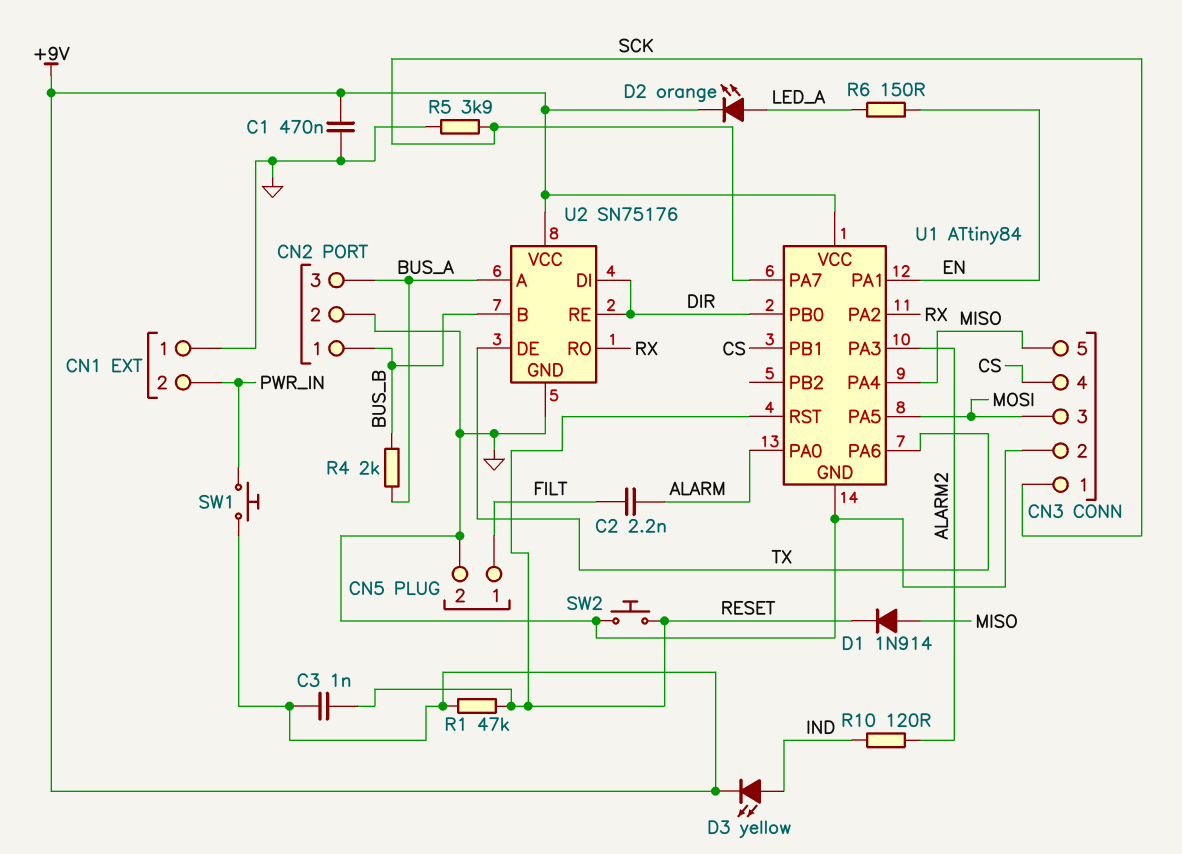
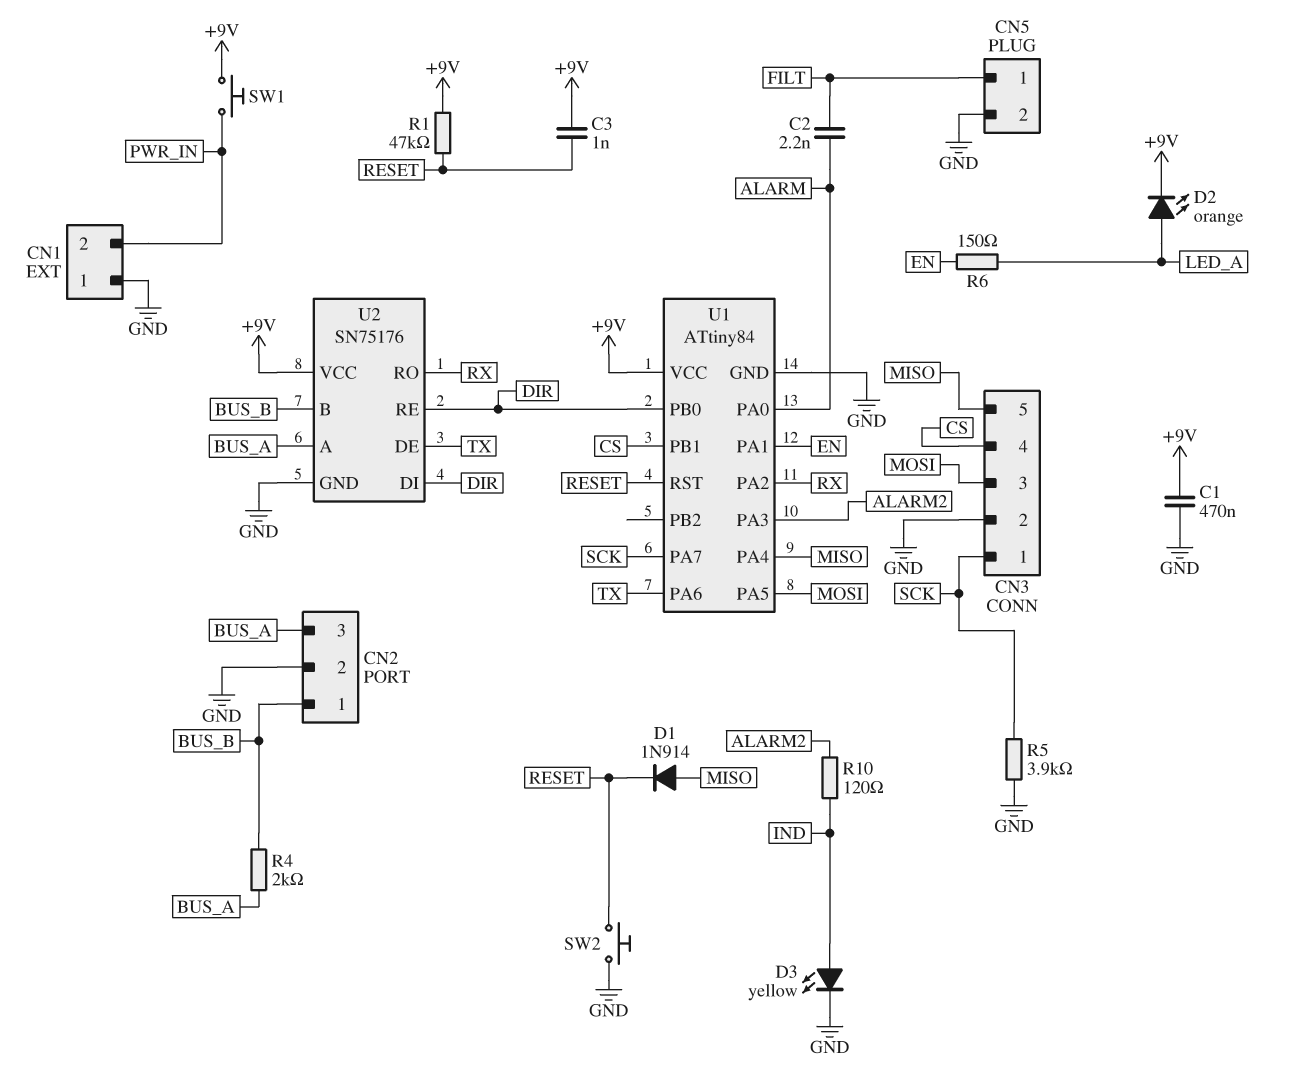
D3: LED yellow (A IND, K +9V) -> LED yellow (A IND, K GND)

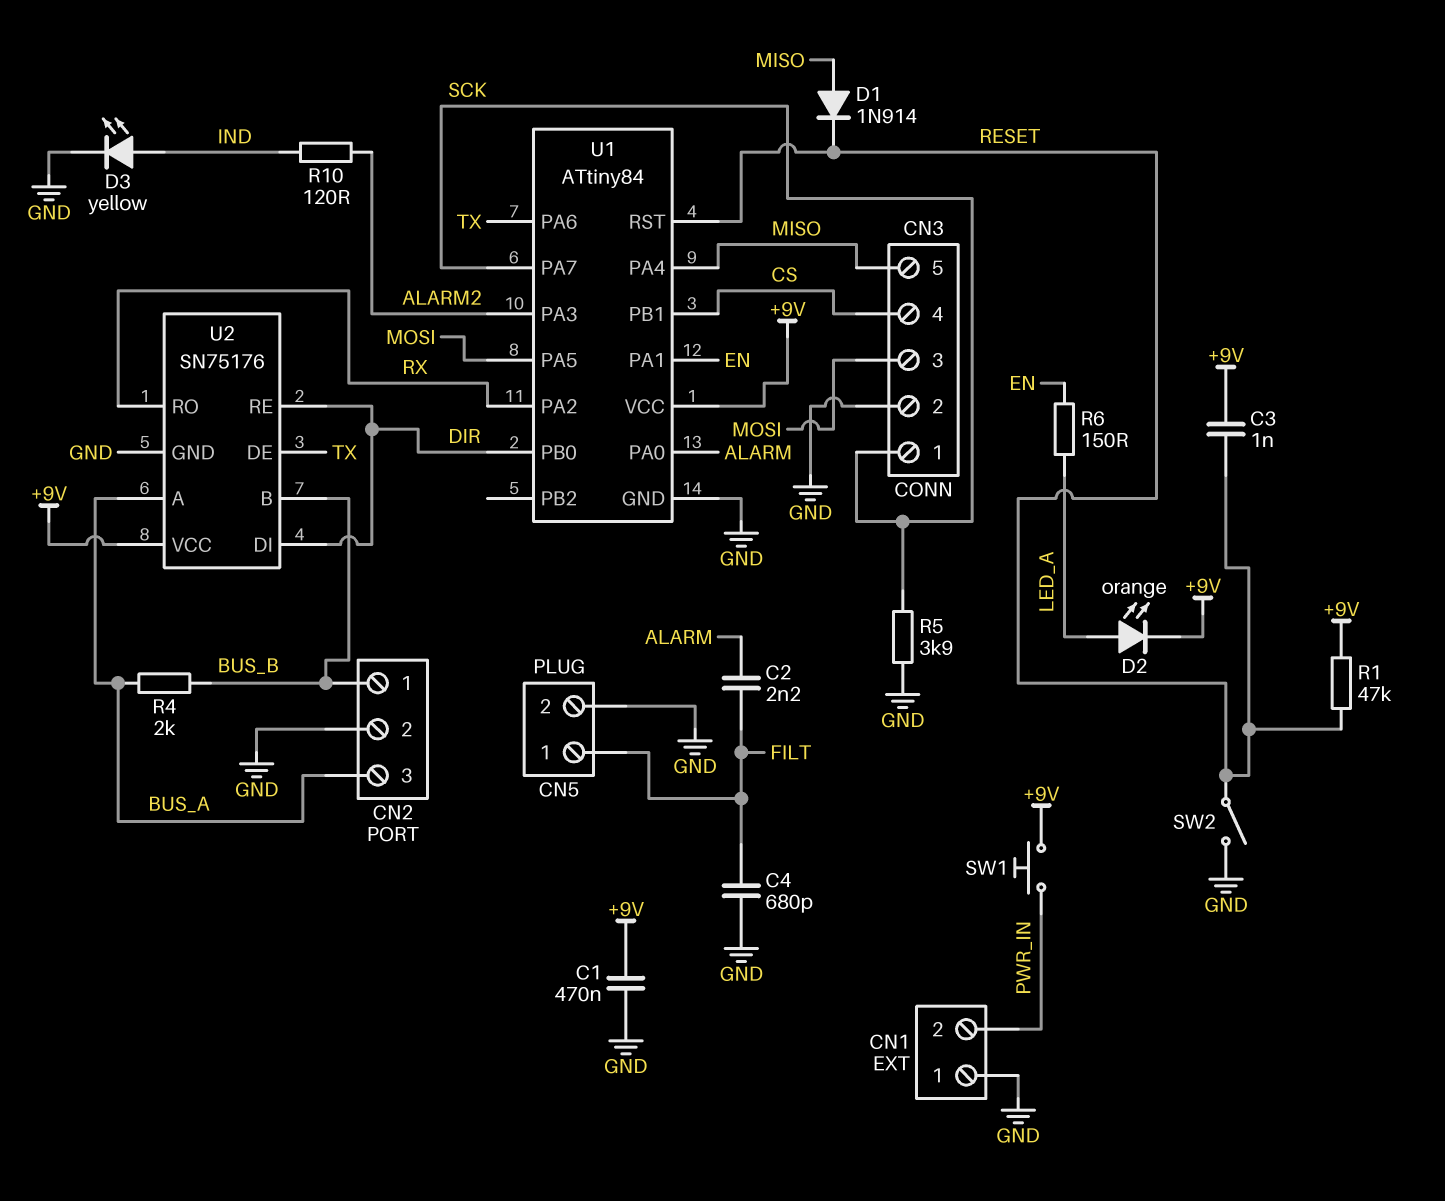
C4: none -> 680pF (FILT, GND)
SW2: button (GND, RESET) -> switch (GND, RESET)

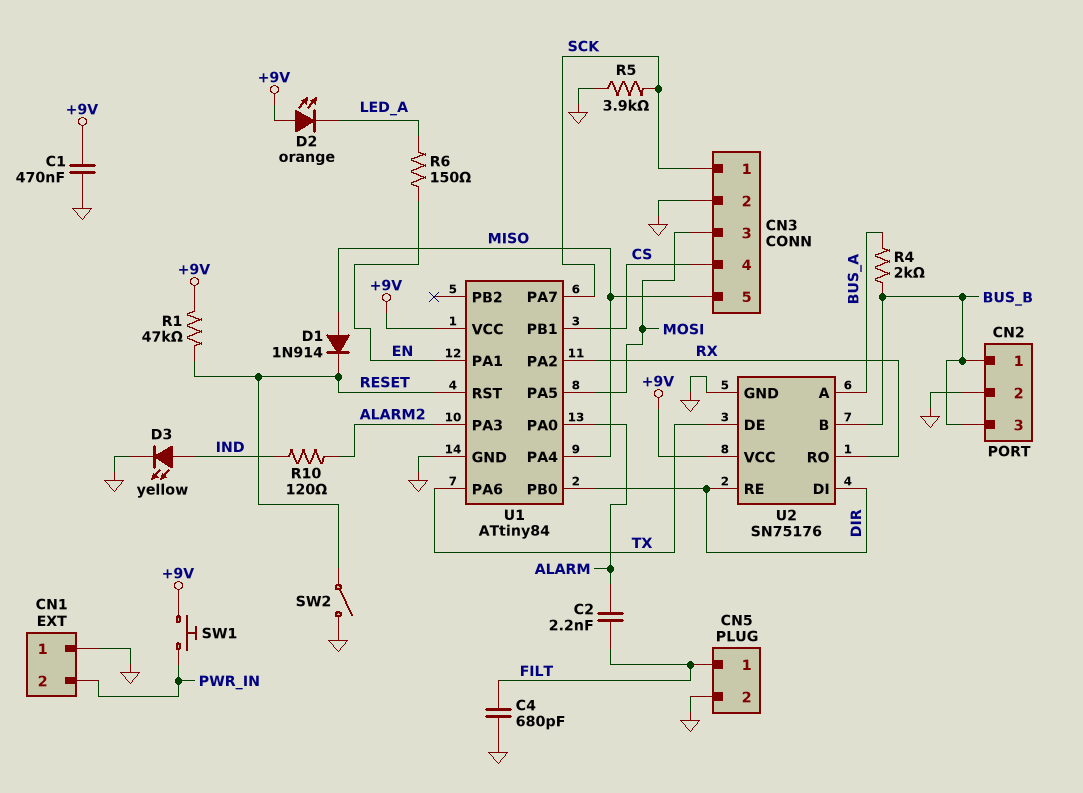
C3: 1nF (+9V, RESET) -> none
CN2 pin 3: BUS_A -> BUS_B
D2: LED orange (A LED_A, K +9V) -> LED orange (A +9V, K LED_A)

